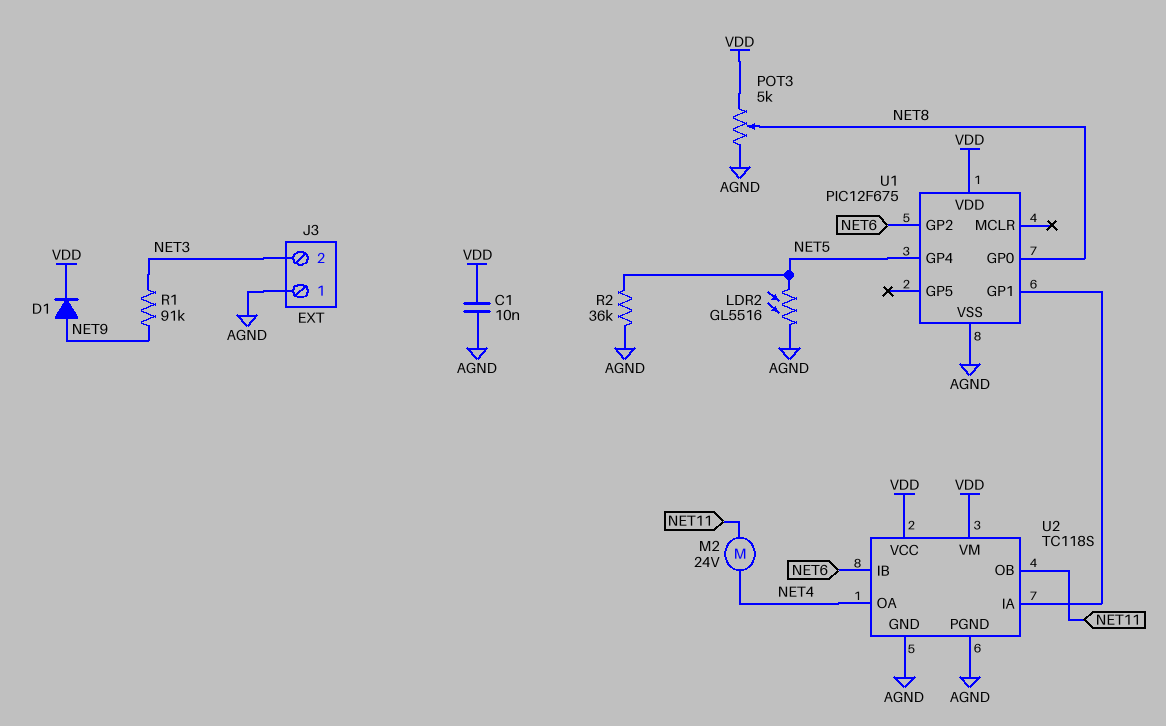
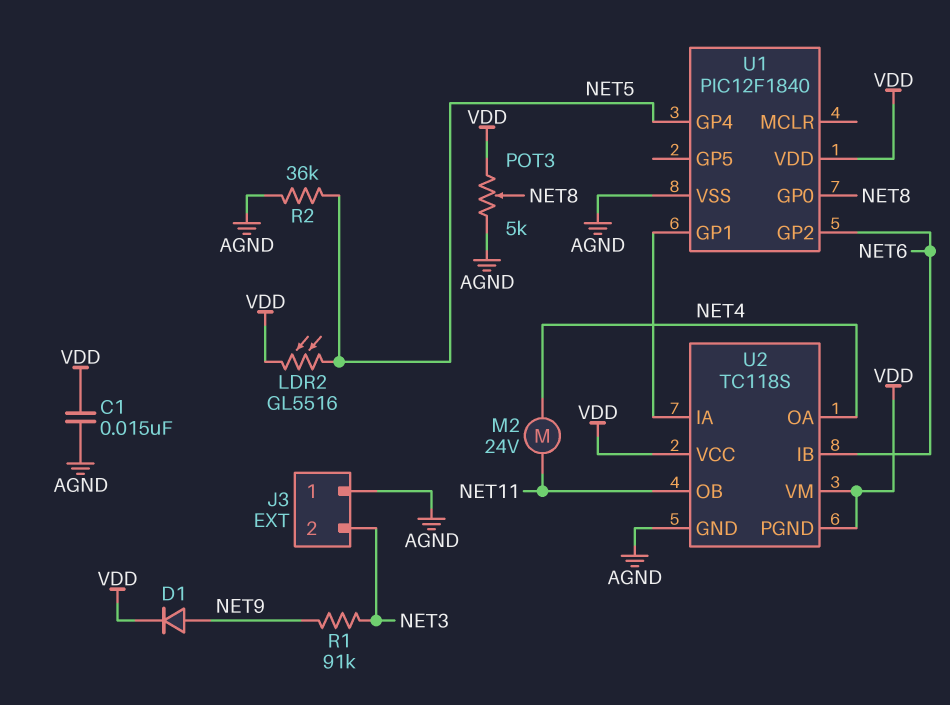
C1: 10nF (AGND, VDD) -> 15nF (AGND, VDD)
LDR2: GL5516 (AGND, NET5) -> GL5516 (NET5, VDD)
U1: PIC12F675 -> PIC12F1840
U2 pin PGND: AGND -> VDD

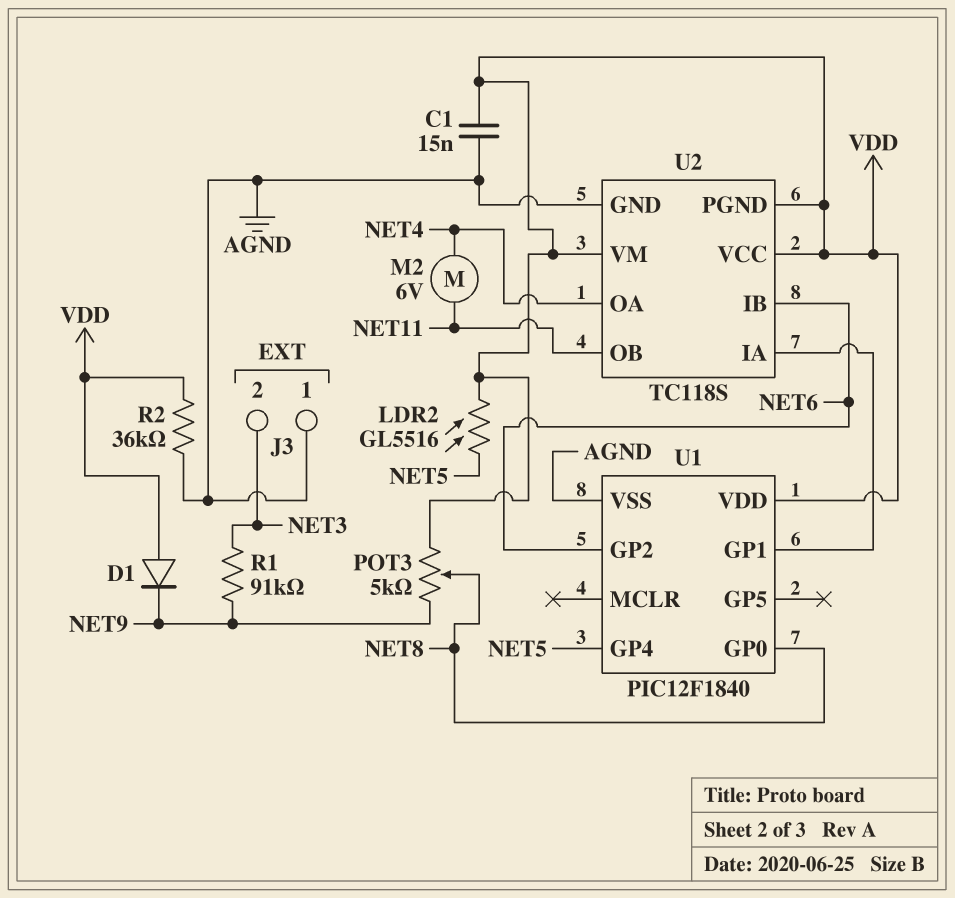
D1: diode (A NET9, K VDD) -> diode (A VDD, K NET9)
M2: motor 24V (NET4, NET11) -> motor 6V (NET4, NET11)
POT3: 5k (AGND, VDD, wiper NET8) -> 5k (NET9, VDD, wiper NET8)
R2: 36k (AGND, NET5) -> 36k (AGND, VDD)

